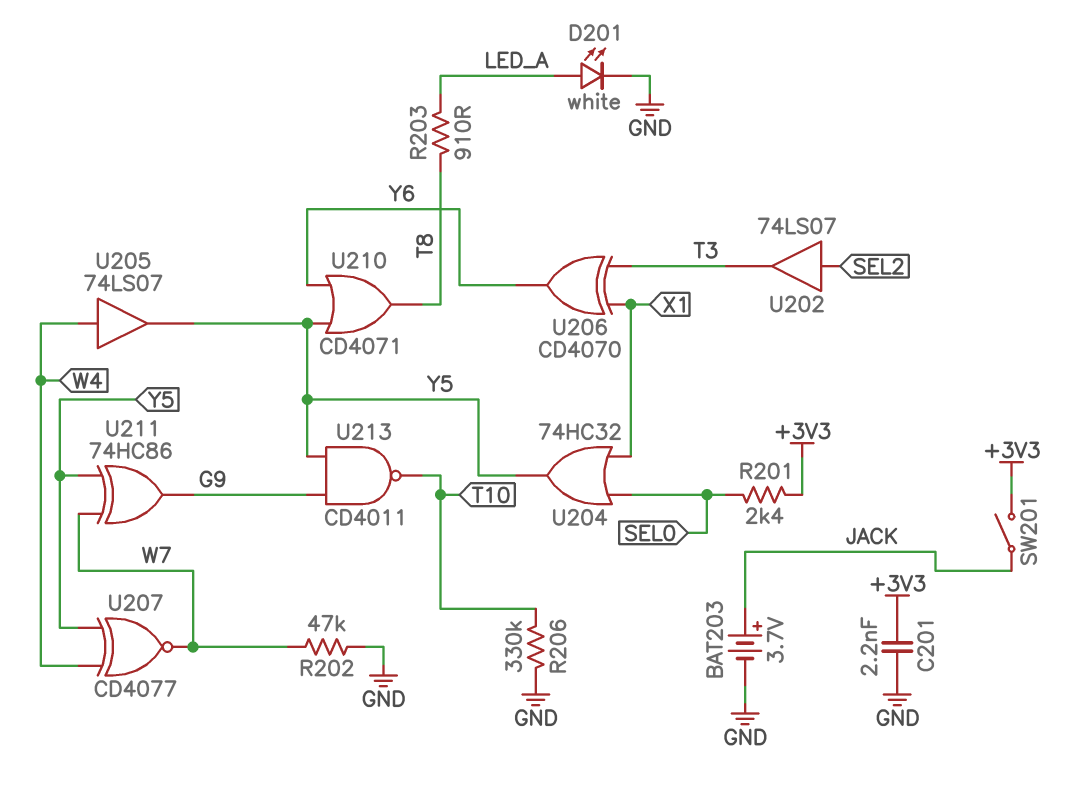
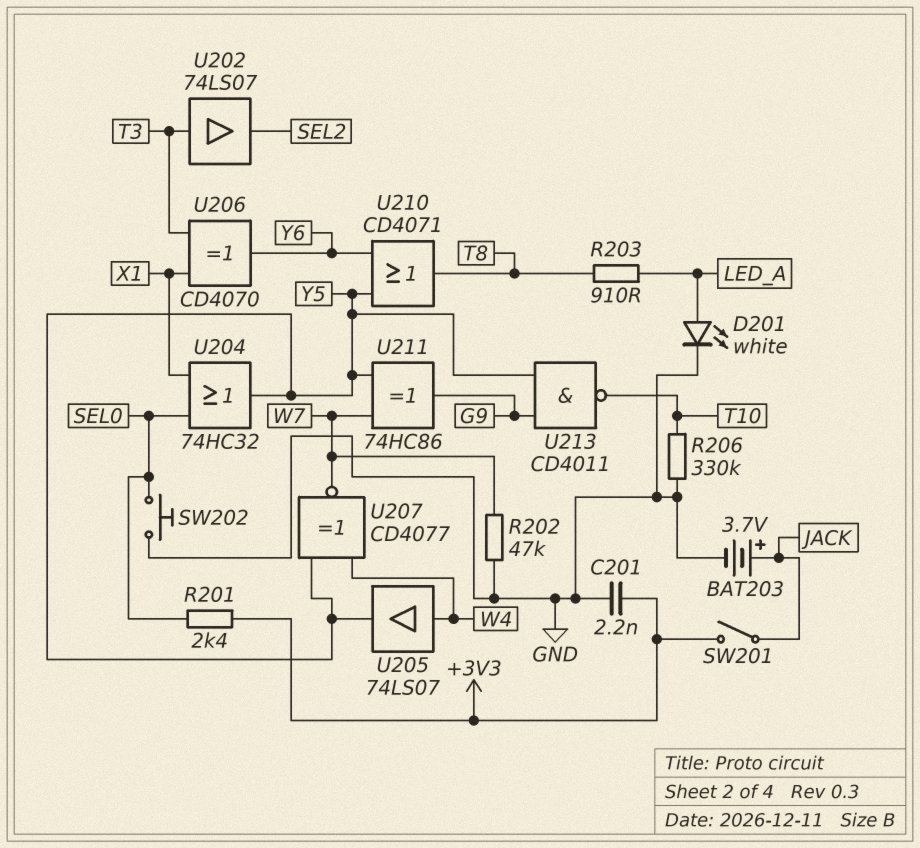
SW202: none -> button (GND, SEL0)
U202: buffer 74LS07 (in SEL2, out T3) -> buffer 74LS07 (in T3, out SEL2)

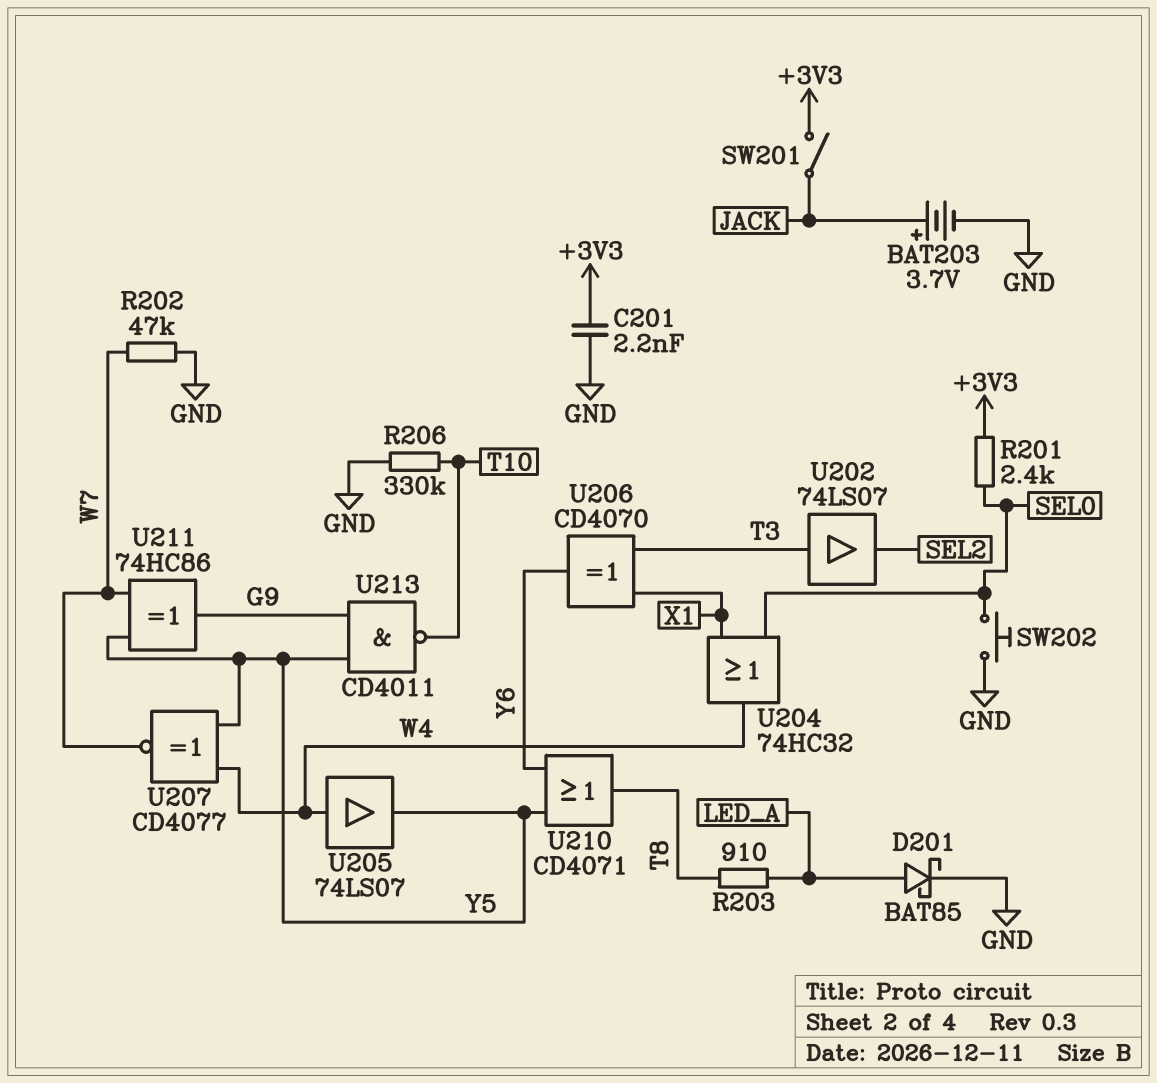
D201: LED white (A LED_A, K GND) -> schottky BAT85 (A LED_A, K GND)
U204: OR 74HC32 (in SEL0, in X1, out Y5) -> OR 74HC32 (in SEL0, in X1, out W4)

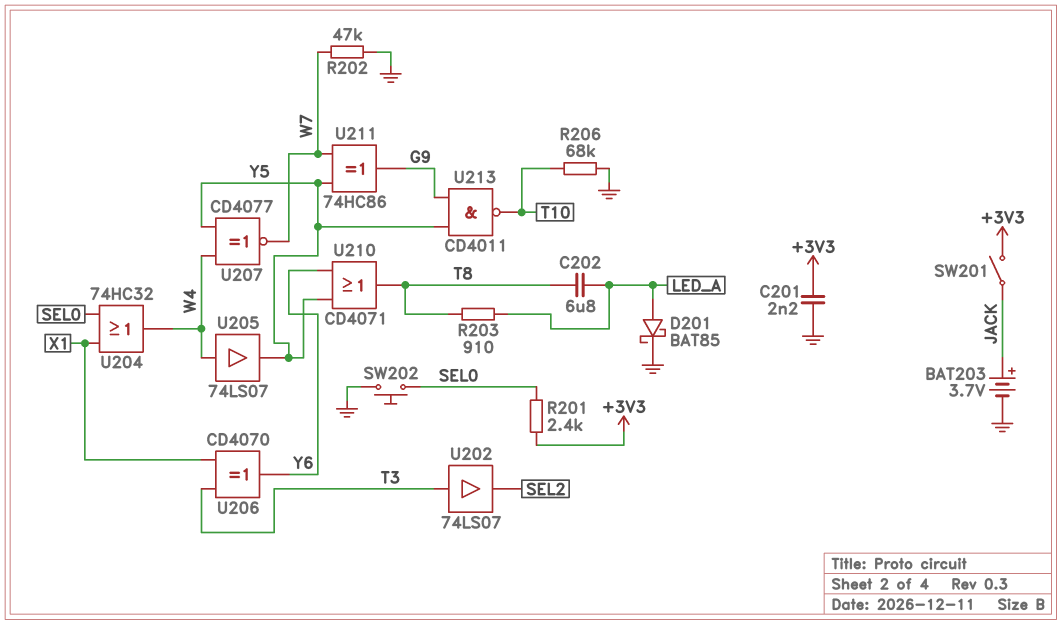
C202: none -> 6.8uF (LED_A, T8)
R206: 330k (GND, T10) -> 68k (GND, T10)

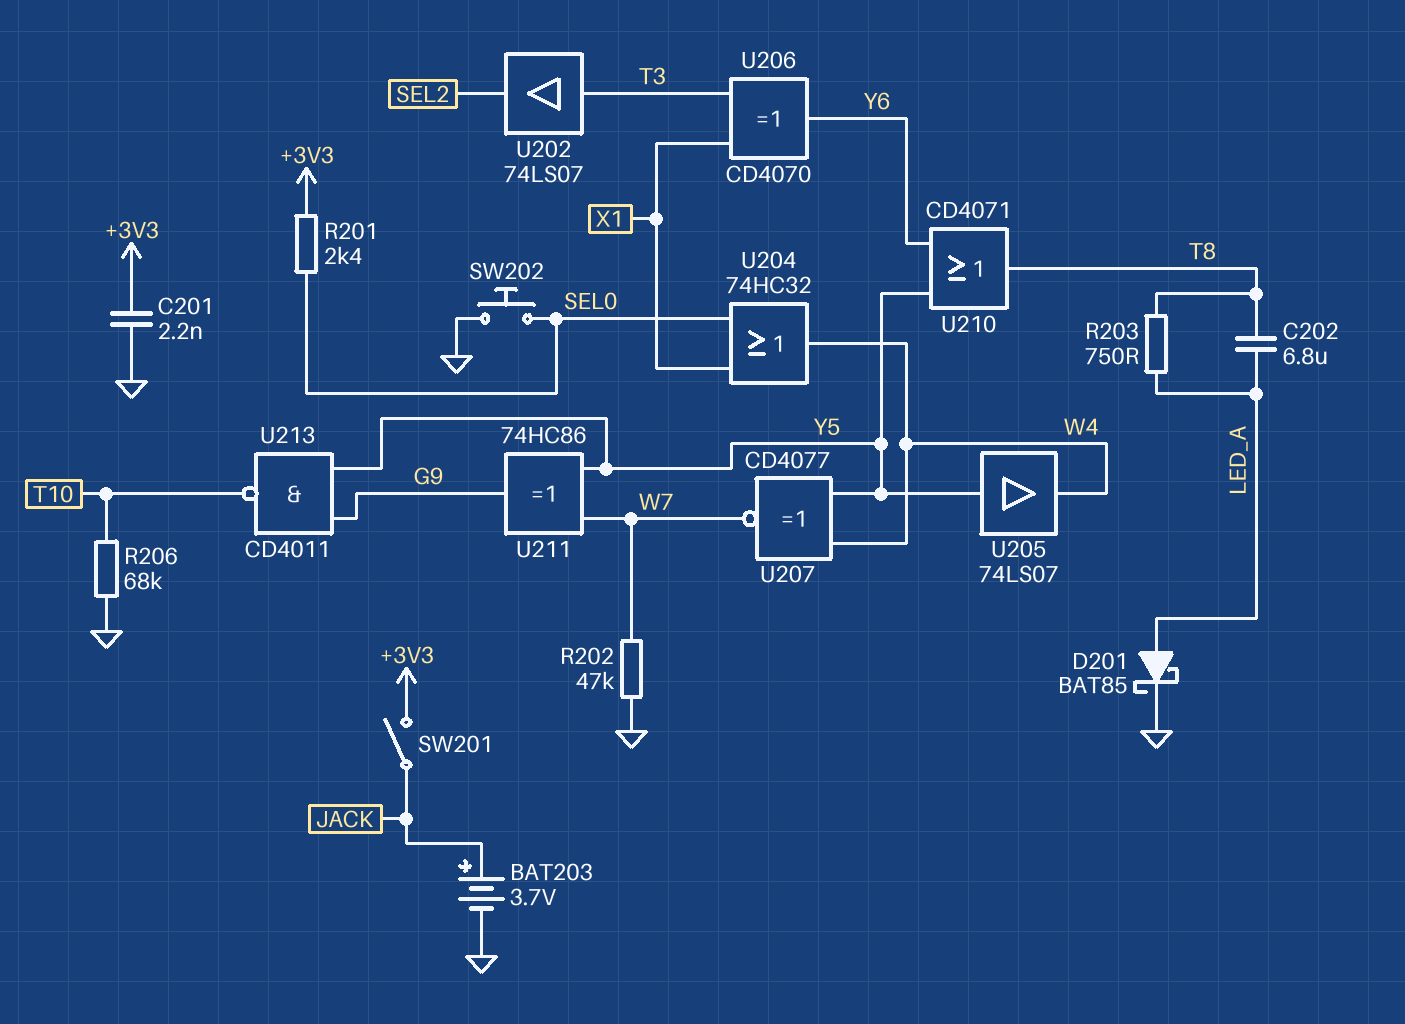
R203: 910 (LED_A, T8) -> 750 (LED_A, T8)
U205: buffer 74LS07 (in W4, out Y5) -> buffer 74LS07 (in Y5, out W4)

